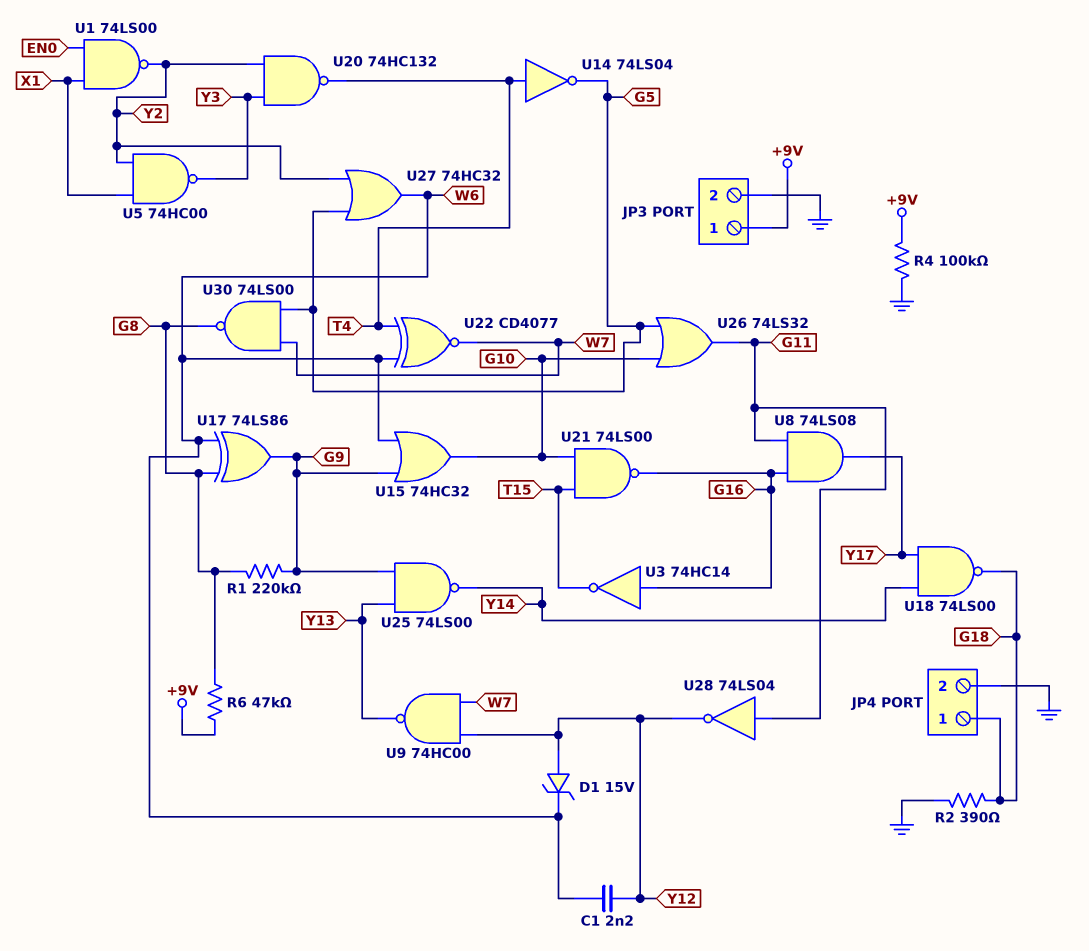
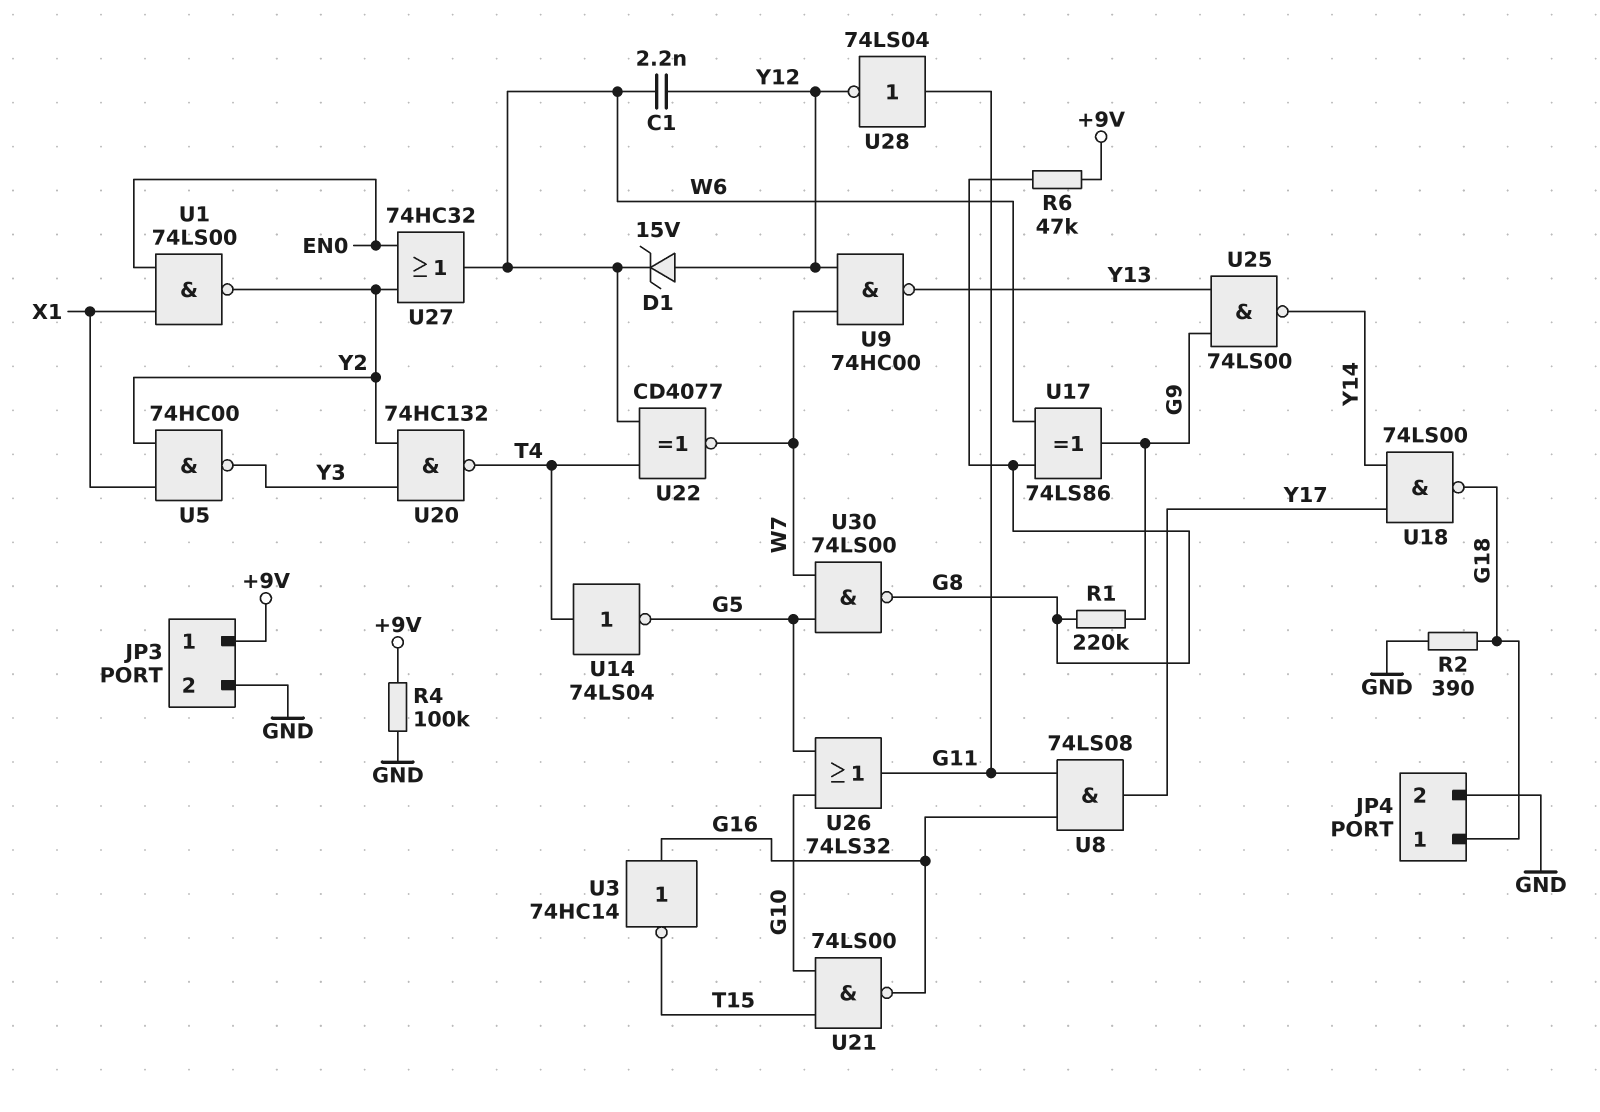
U15: OR 74HC32 (in G9, in W6, out G10) -> none
U27: OR 74HC32 (in G5, in Y2, out W6) -> OR 74HC32 (in EN0, in Y2, out W6)

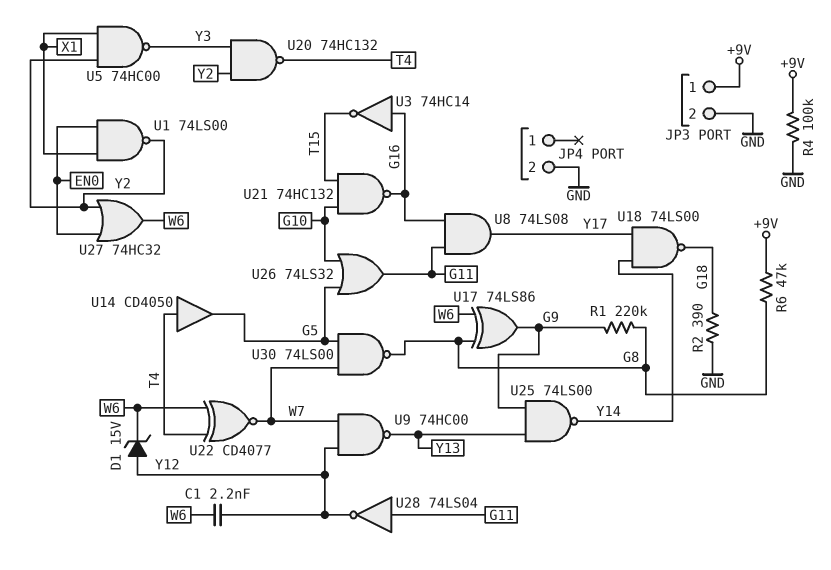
JP4 pin 1: G18 -> none
U14: NOT 74LS04 (in T4, out G5) -> buffer CD4050 (in T4, out G5)
U21: NAND 74LS00 (in G10, in T15, out G16) -> NAND 74HC132 (in G10, in T15, out G16)

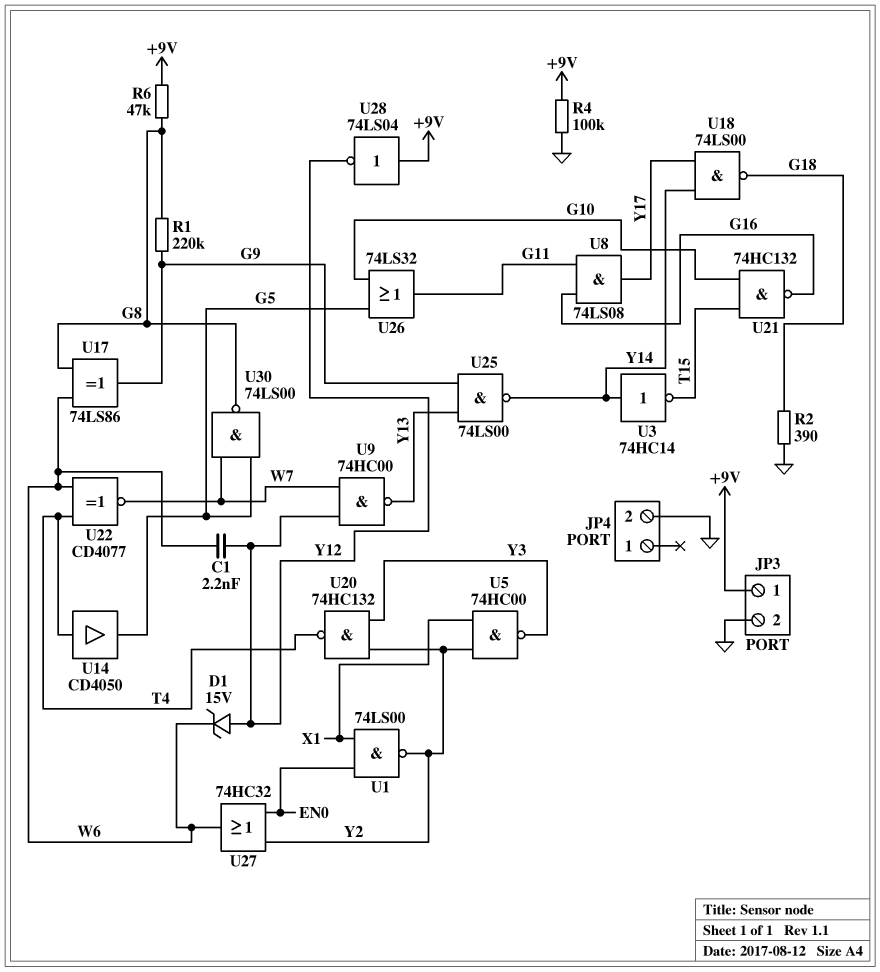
U3: NOT 74HC14 (in G16, out T15) -> NOT 74HC14 (in Y14, out T15)
U28: NOT 74LS04 (in G11, out Y12) -> NOT 74LS04 (in +9V, out Y12)

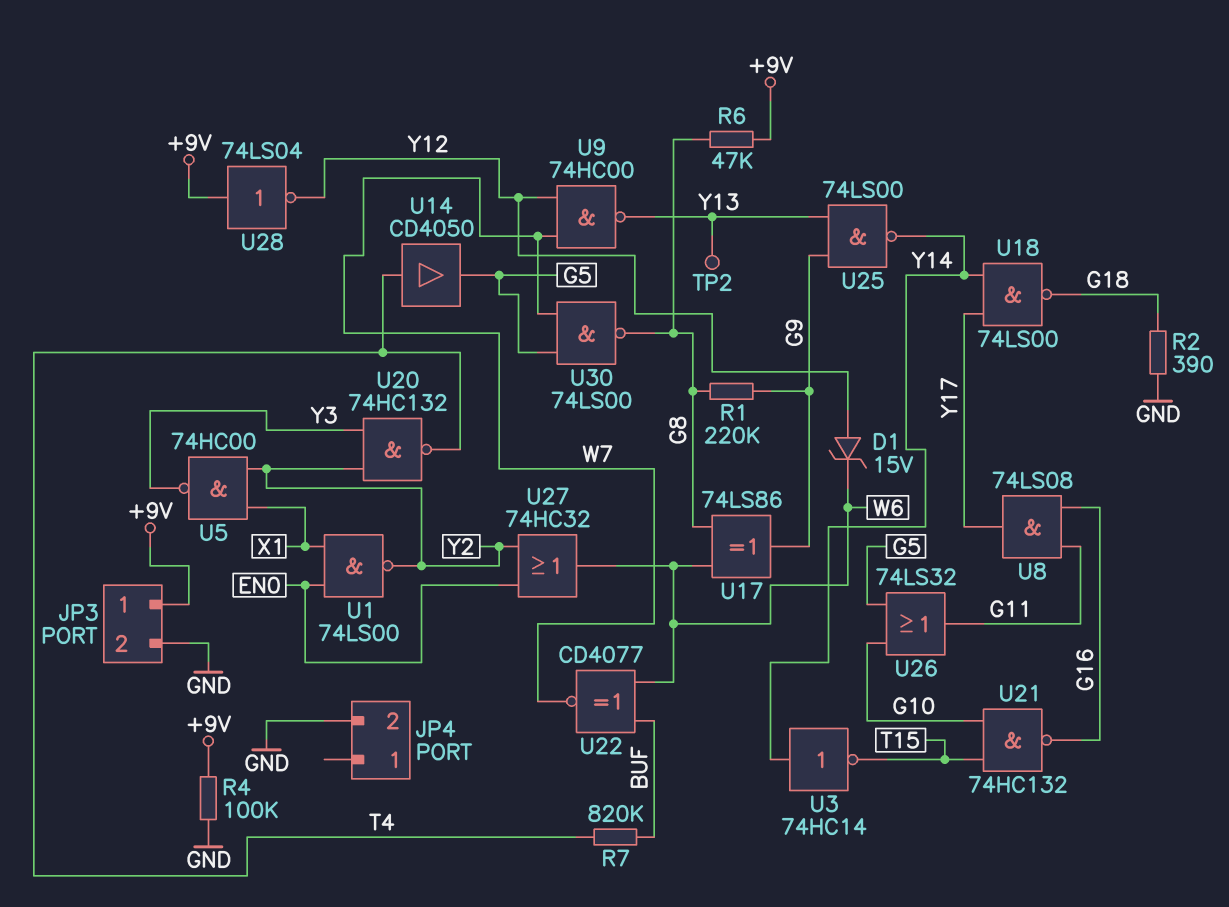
C1: 2.2nF (W6, Y12) -> none
R7: none -> 820k (BUF, T4)
TP2: none -> test point (Y13)
U22: XNOR CD4077 (in T4, in W6, out W7) -> XNOR CD4077 (in BUF, in W6, out W7)

